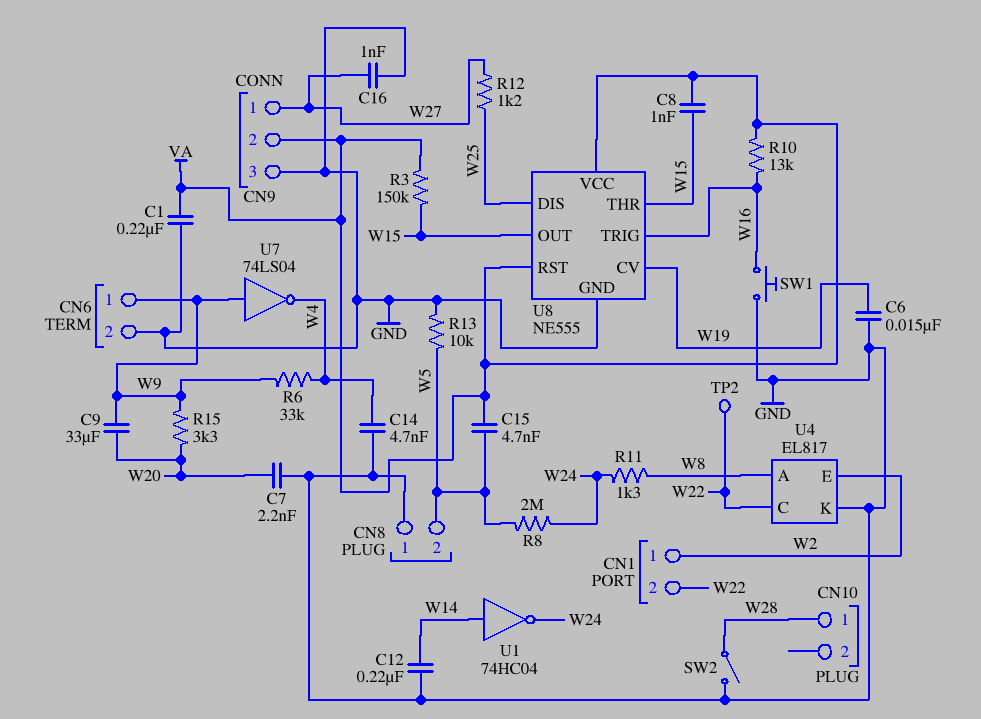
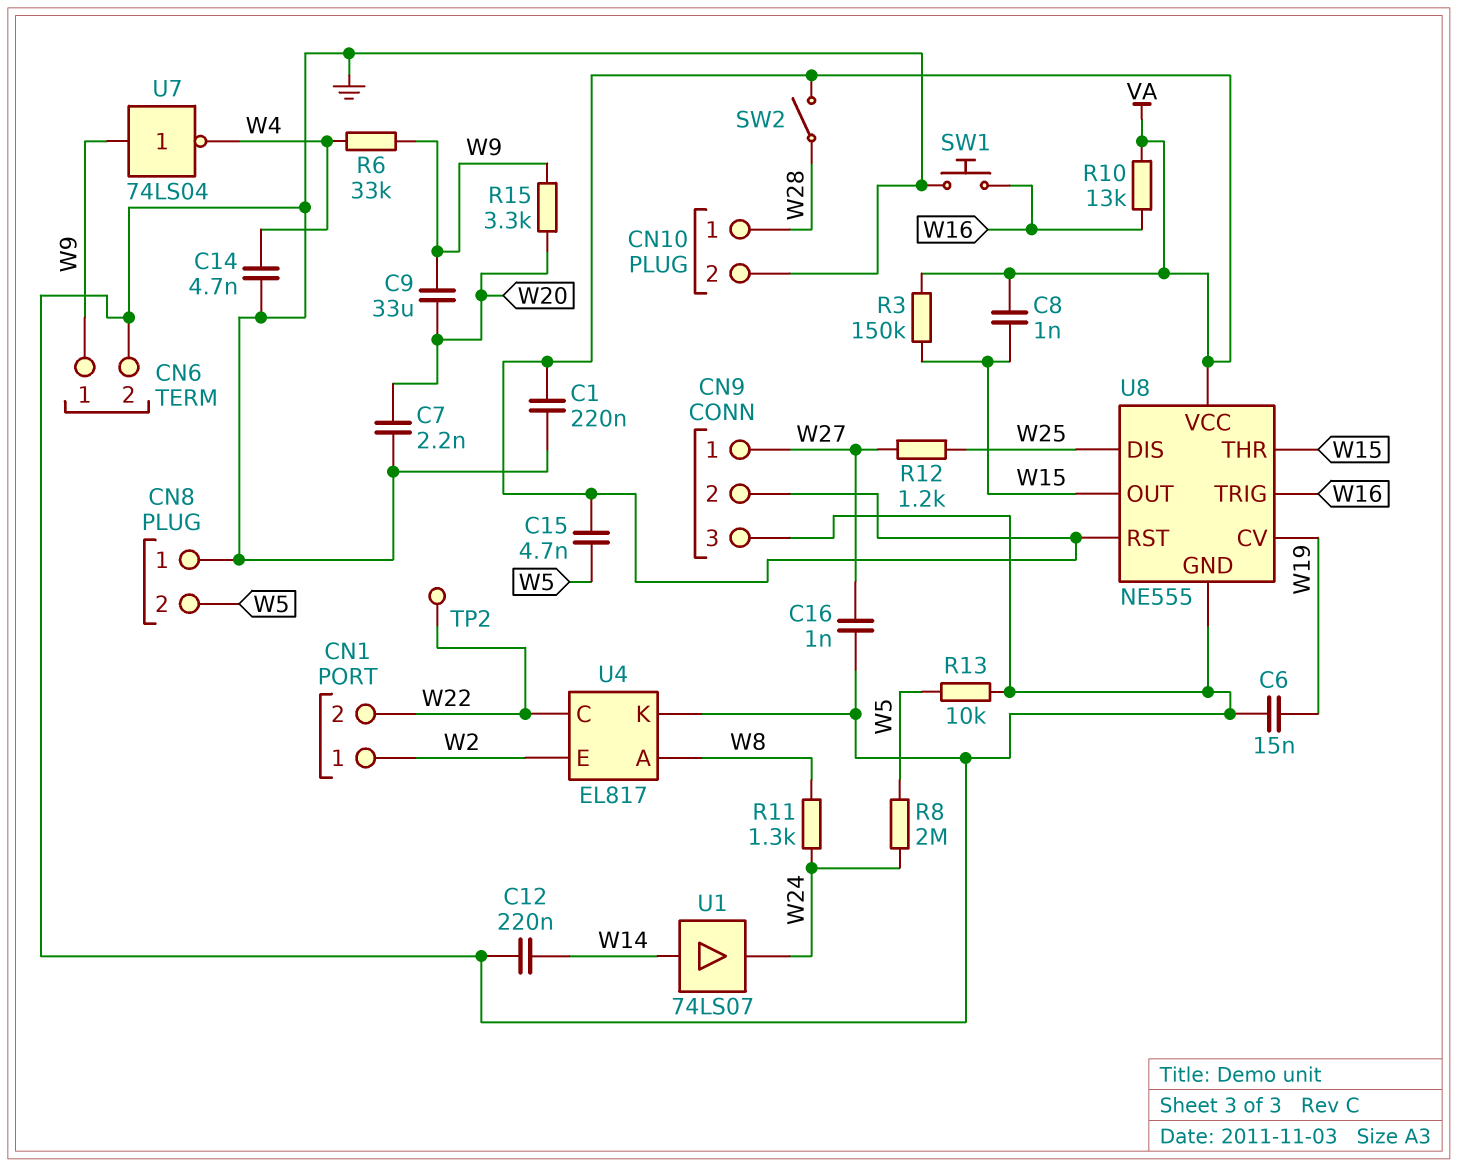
CN10 pin 2: none -> GND
SW2: switch (GND, W28) -> switch (VA, W28)
U1: NOT 74HC04 (in W14, out W24) -> buffer 74LS07 (in W14, out W24)

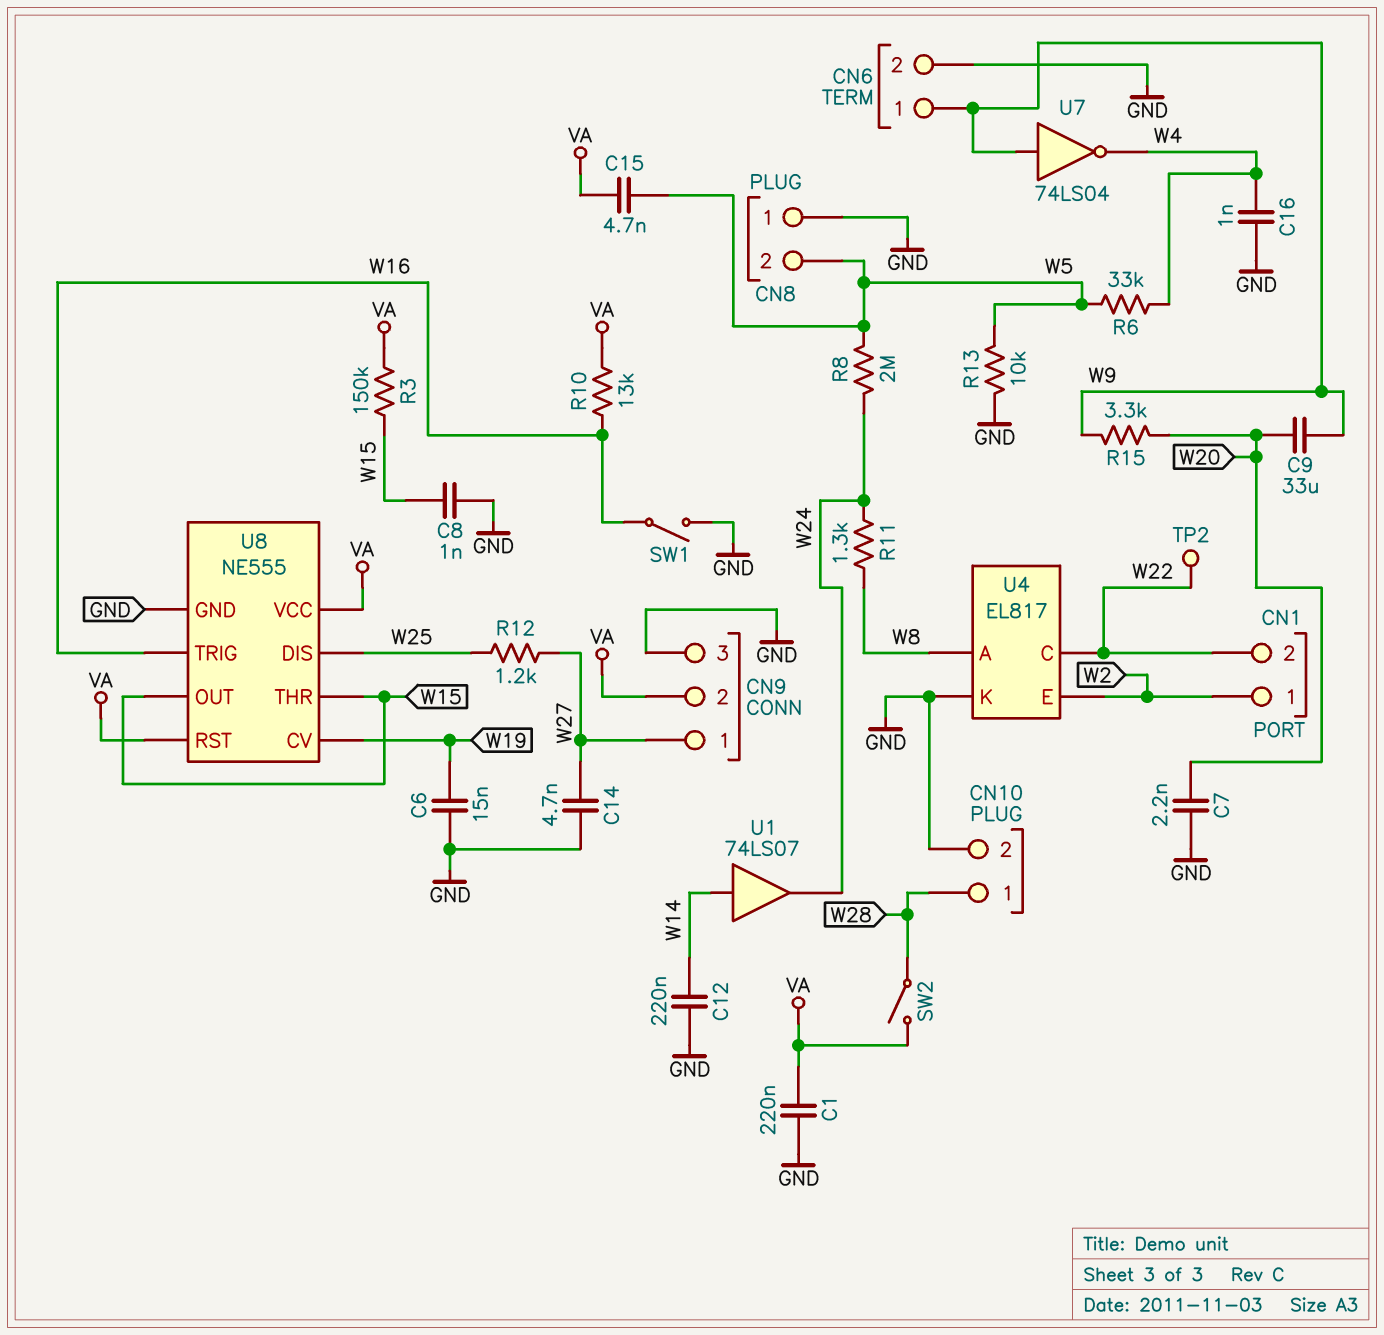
C8: 1nF (VA, W15) -> 1nF (GND, W15)
C14: 4.7nF (GND, W4) -> 4.7nF (GND, W27)
C16: 1nF (GND, W27) -> 1nF (GND, W4)
R6: 33k (W4, W9) -> 33k (W4, W5)
SW1: button (GND, W16) -> switch (GND, W16)

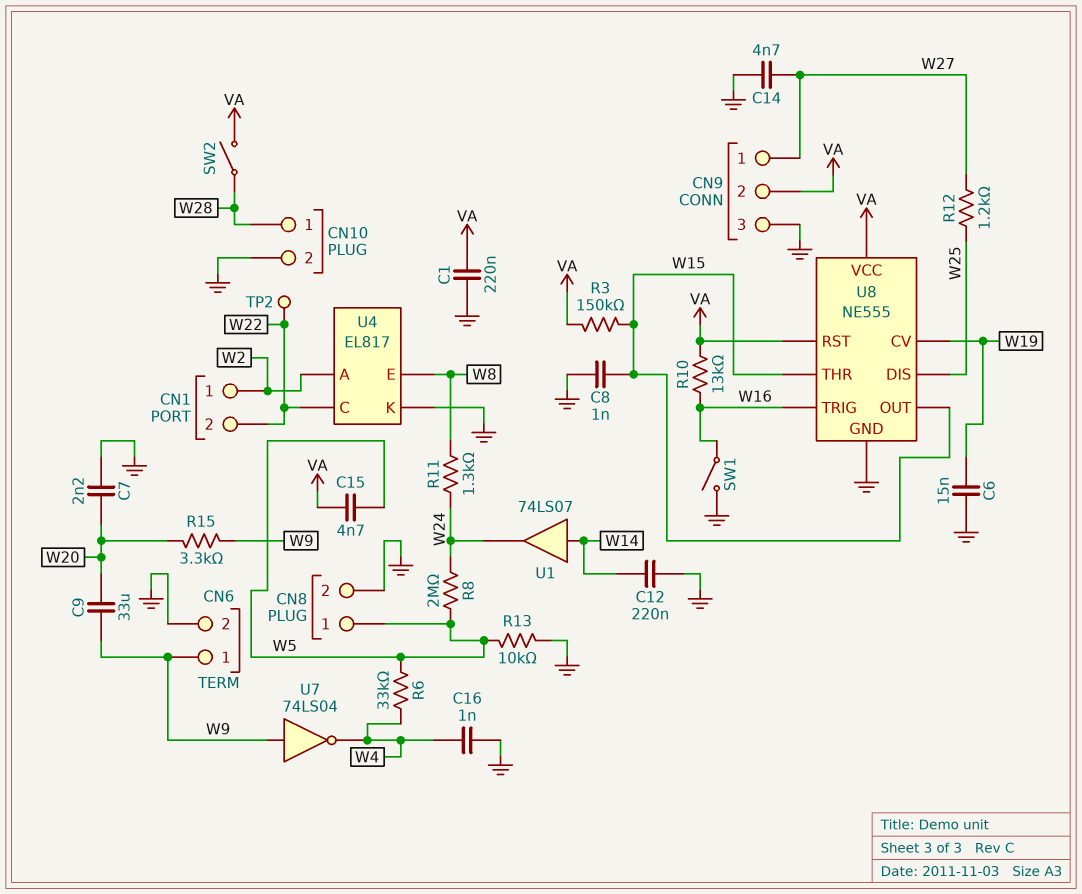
CN8 pin 1: GND -> W5
CN8 pin 2: W5 -> GND
U4 pin A: W8 -> W2
U4 pin E: W2 -> W8

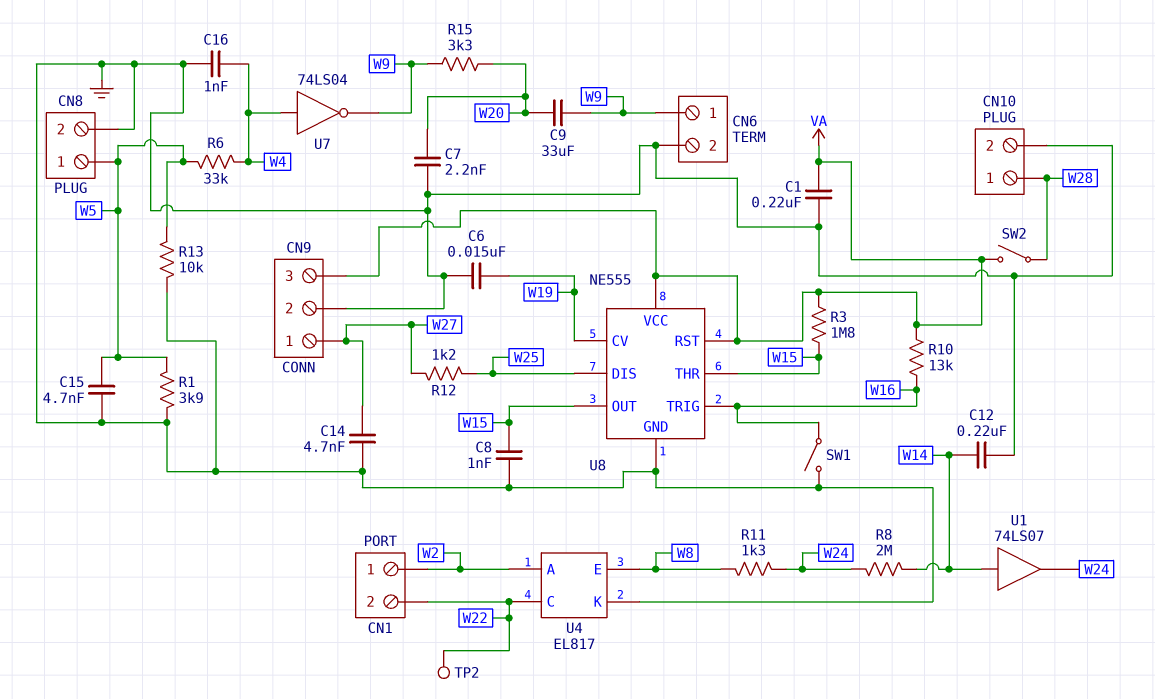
C15: 4.7nF (VA, W5) -> 4.7nF (GND, W5)
CN9 pin 2: VA -> GND
CN9 pin 3: GND -> VA
R1: none -> 3.9k (GND, W5)
R3: 150k (VA, W15) -> 1.8M (VA, W15)
R8: 2M (W5, W24) -> 2M (W14, W24)
U7: NOT 74LS04 (in W9, out W4) -> NOT 74LS04 (in W4, out W9)

